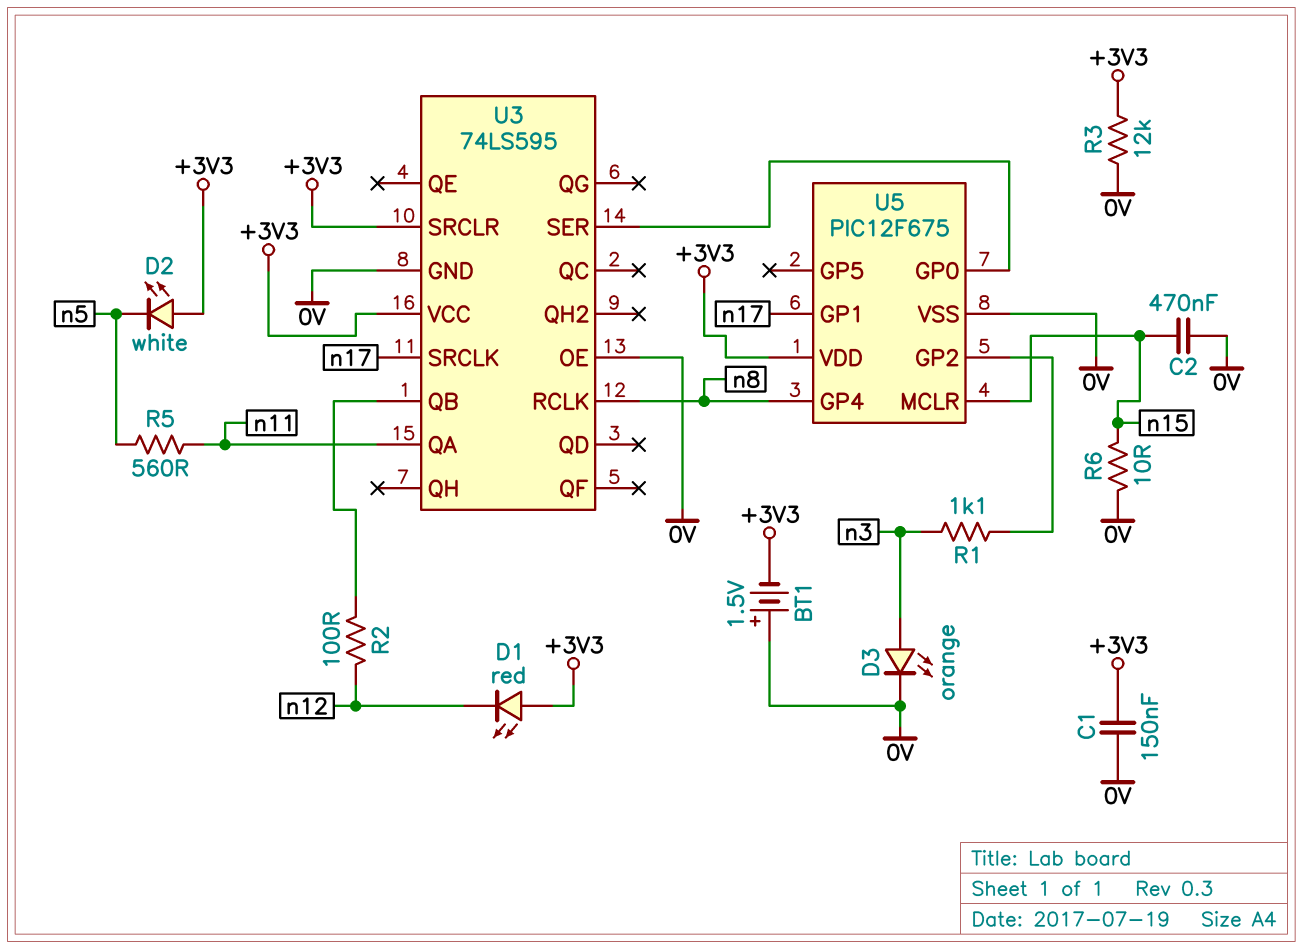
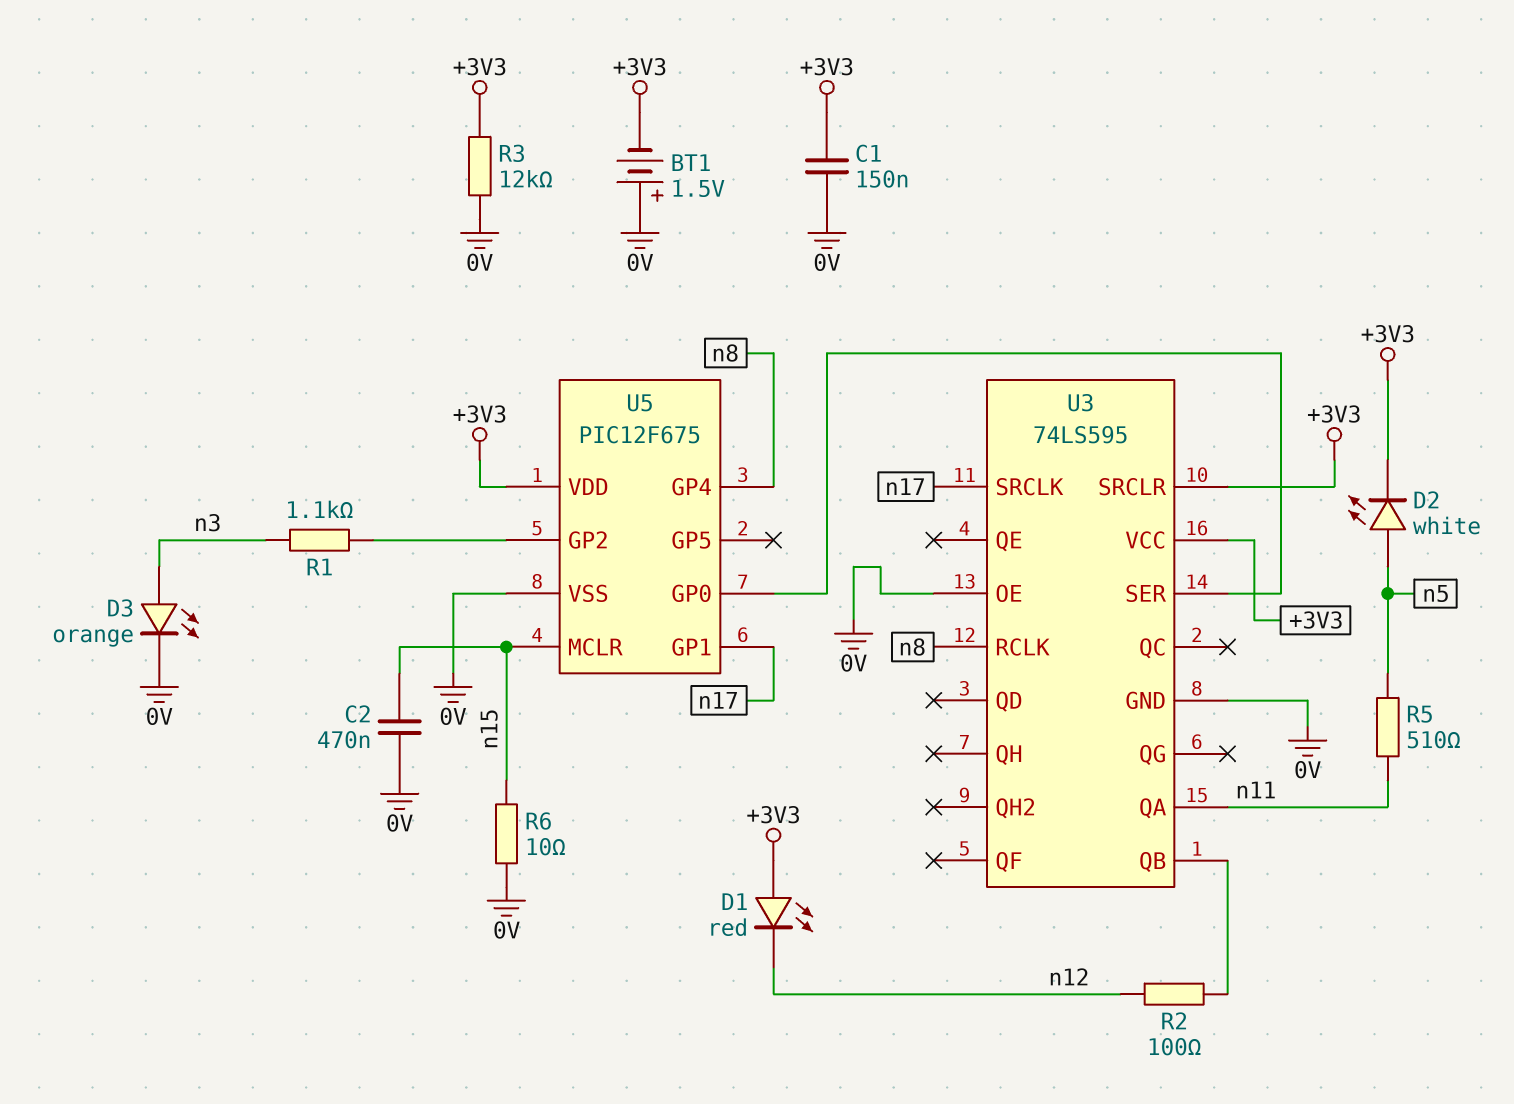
D2: LED white (A +3V3, K n5) -> LED white (A n5, K +3V3)
R5: 560 (n5, n11) -> 510 (n5, n11)

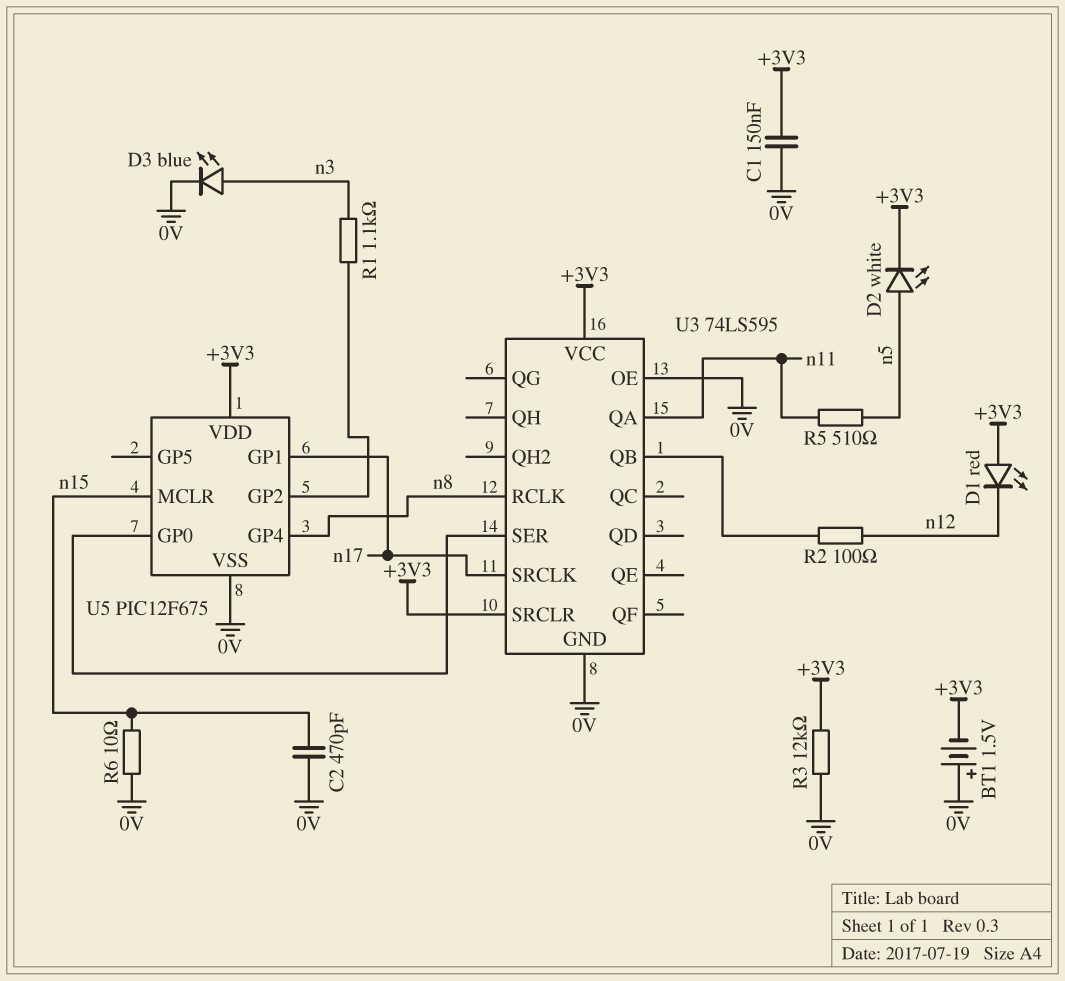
C2: 470nF (0V, n15) -> 470pF (0V, n15)
D3: LED orange (A n3, K 0V) -> LED blue (A n3, K 0V)

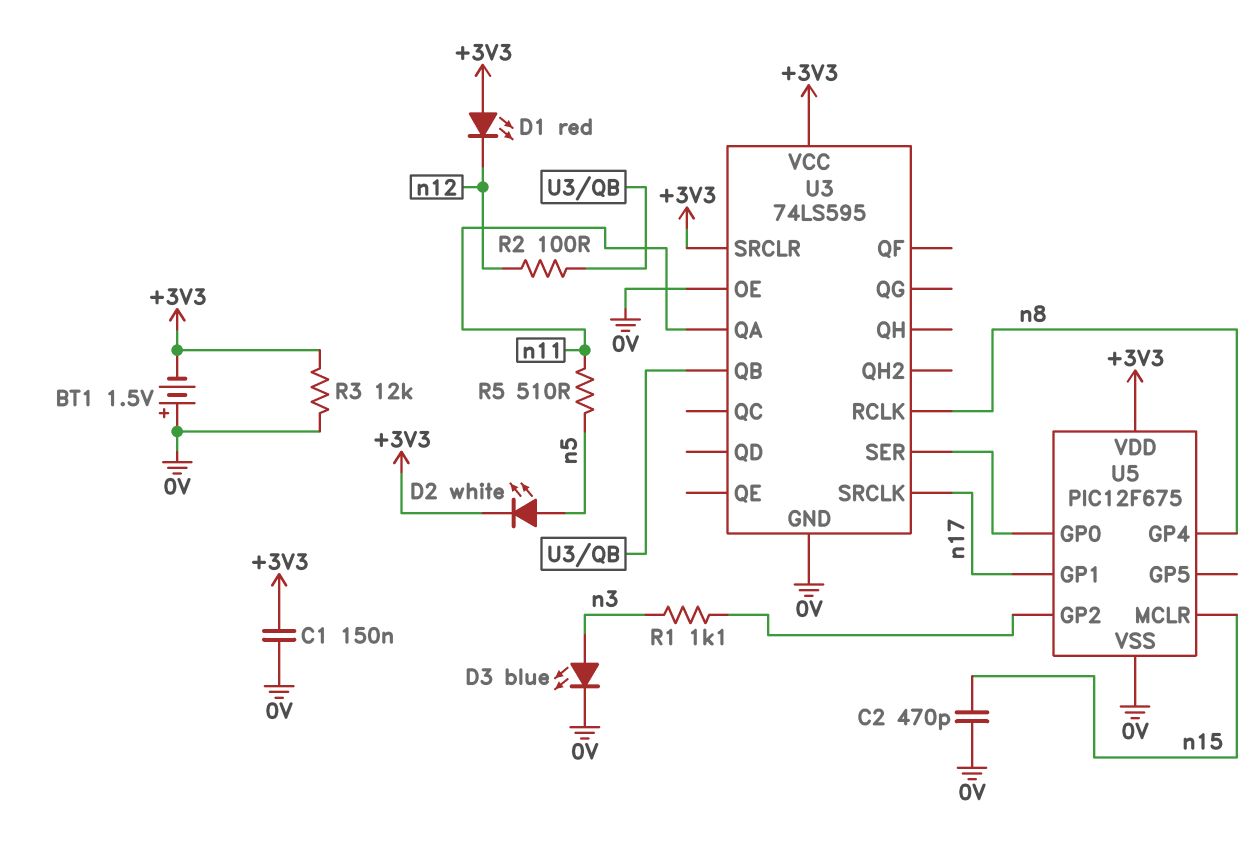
R6: 10 (0V, n15) -> none

